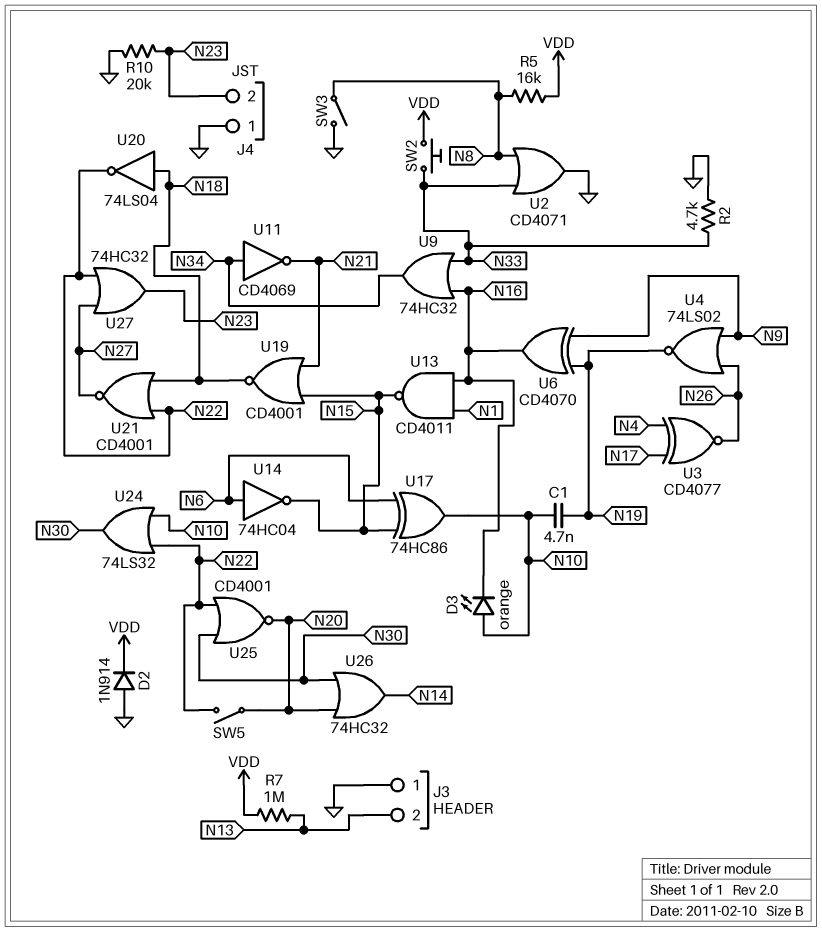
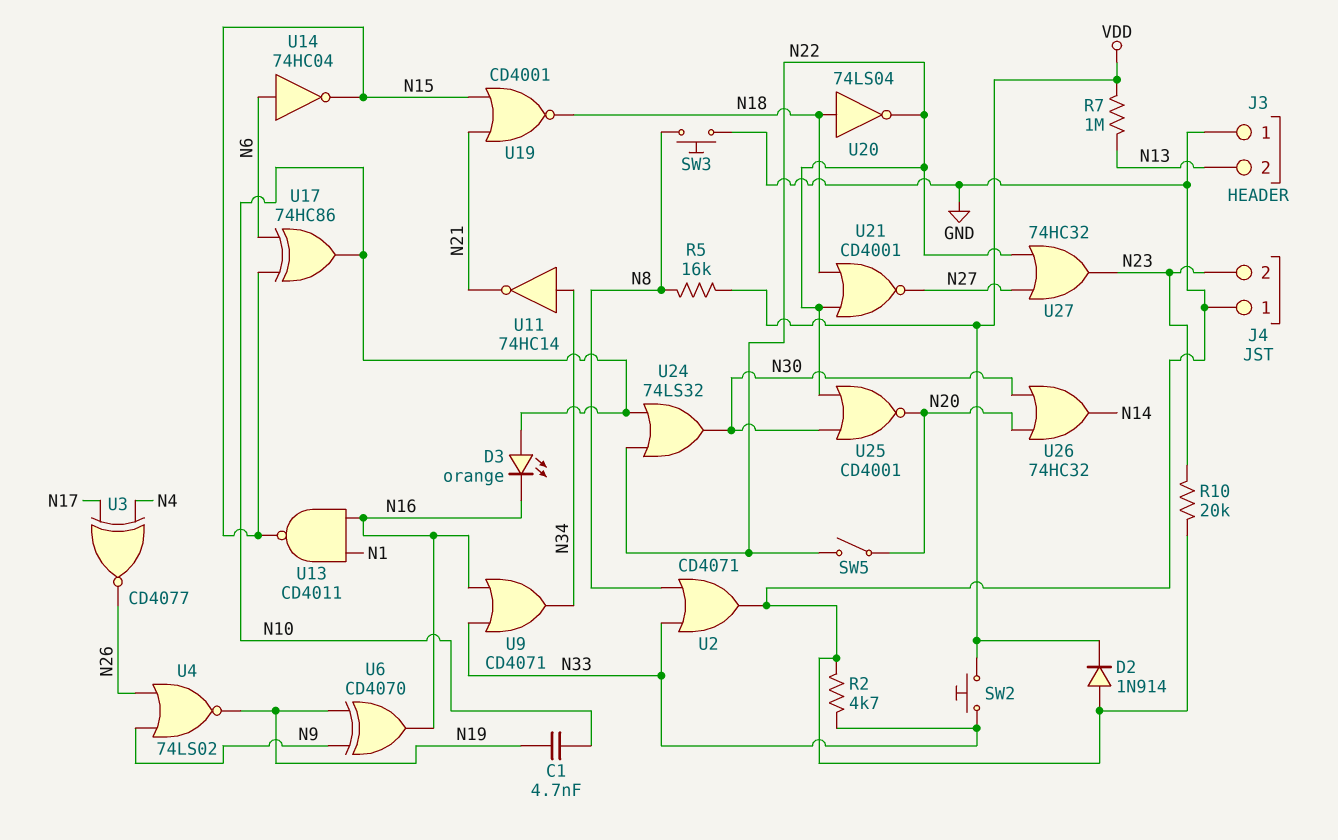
SW3: switch (GND, N8) -> button (GND, N8)
U9: OR 74HC32 (in N16, in N33, out N34) -> OR CD4071 (in N16, in N33, out N34)
U11: NOT CD4069 (in N34, out N21) -> NOT 74HC14 (in N34, out N21)

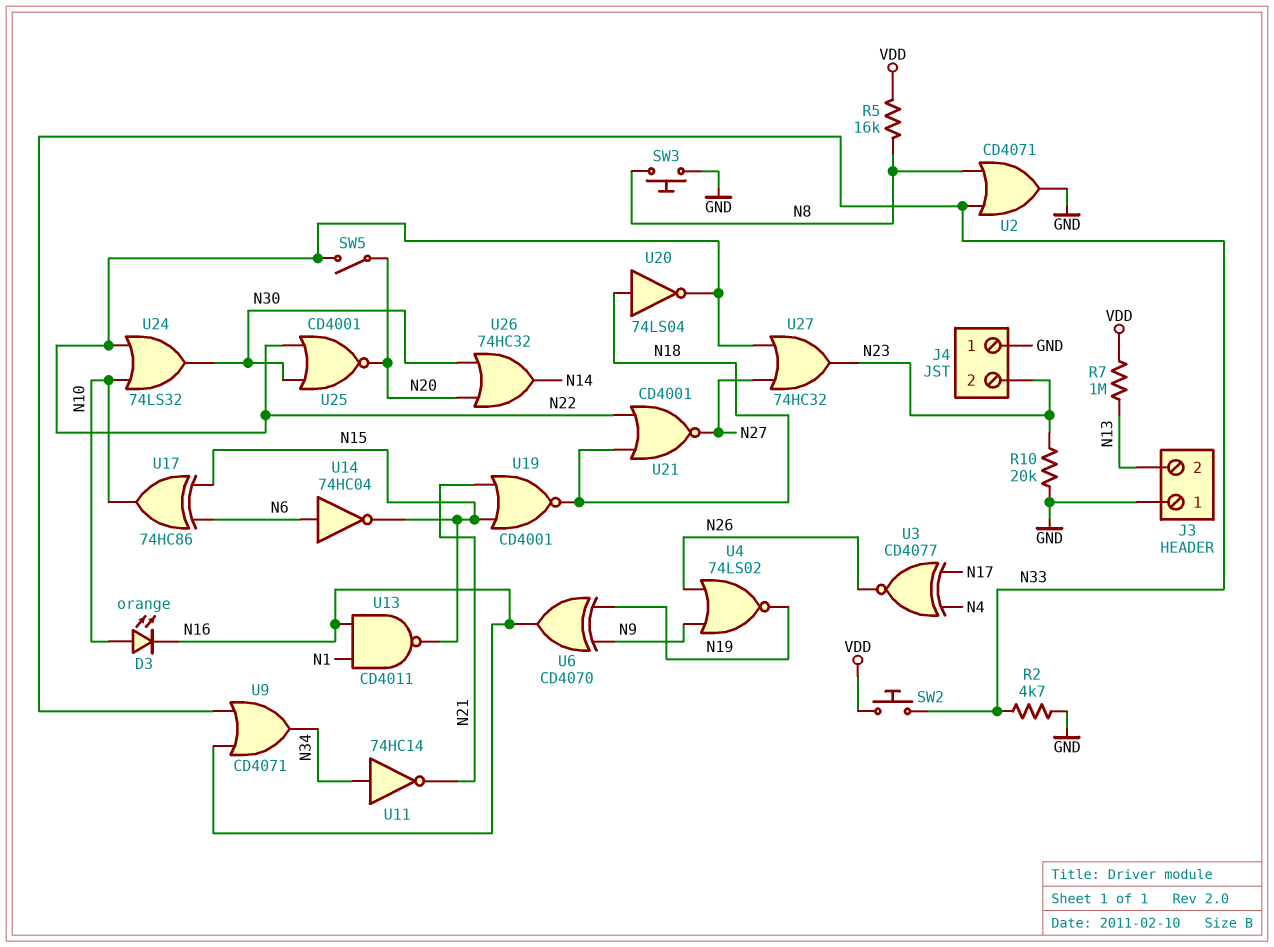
C1: 4.7nF (N10, N19) -> none
D2: diode 1N914 (A GND, K VDD) -> none

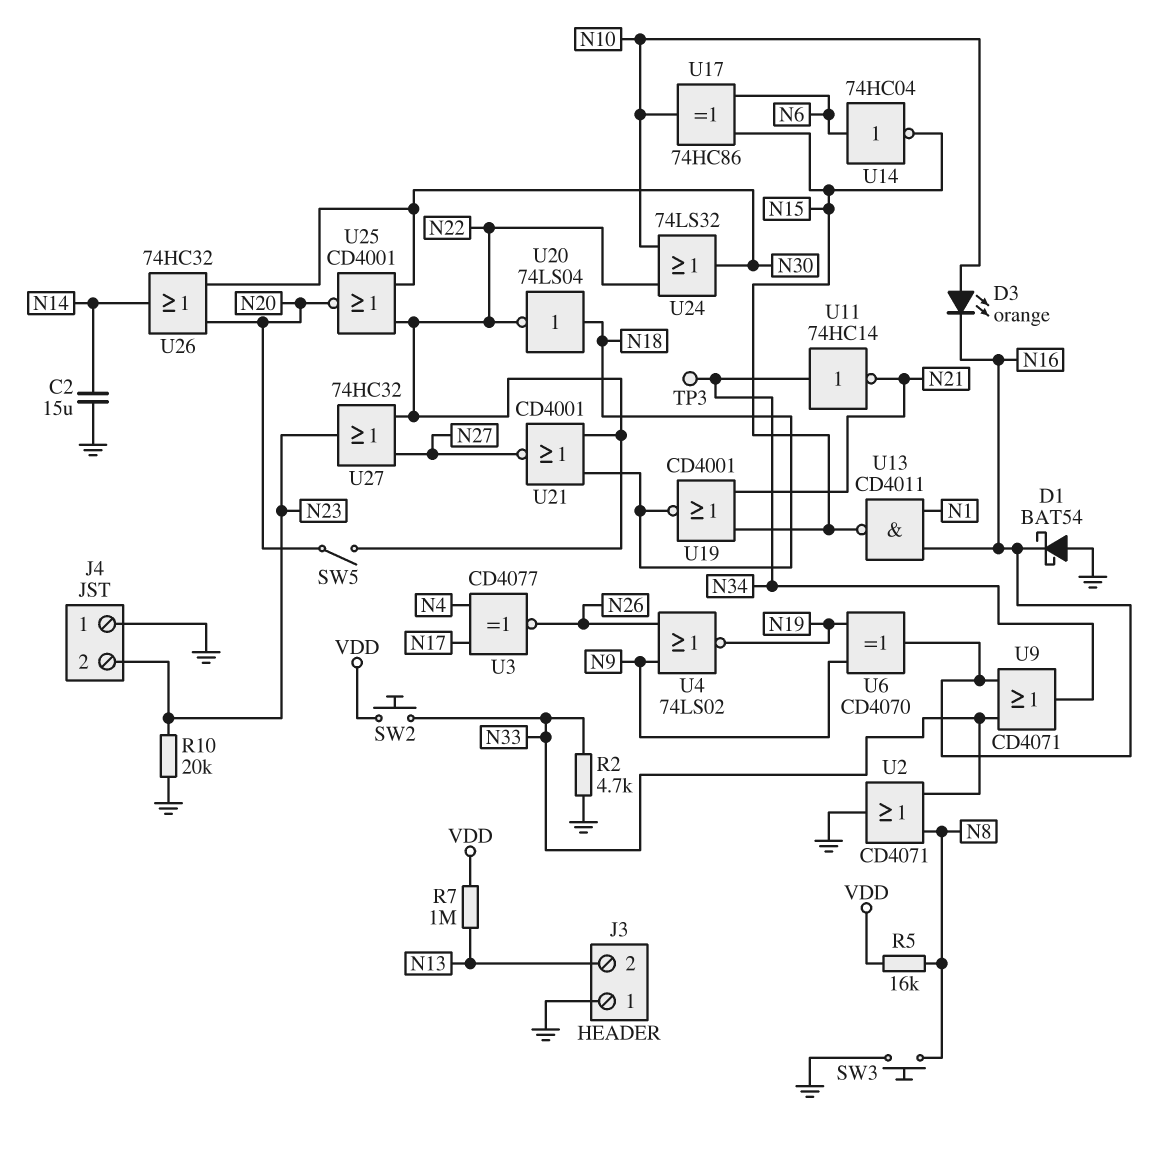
C2: none -> 15uF (GND, N14)
D1: none -> schottky BAT54 (A GND, K N16)
TP3: none -> test point (N34)

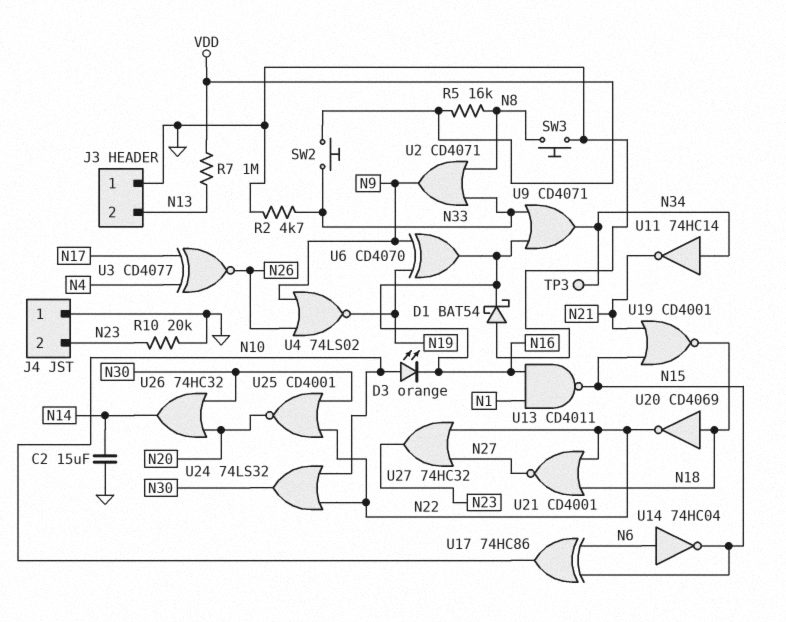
SW5: switch (N20, N22) -> none
U2: OR CD4071 (in N8, in N33, out GND) -> OR CD4071 (in N8, in N33, out N9)
U20: NOT 74LS04 (in N18, out N22) -> NOT CD4069 (in N18, out N22)

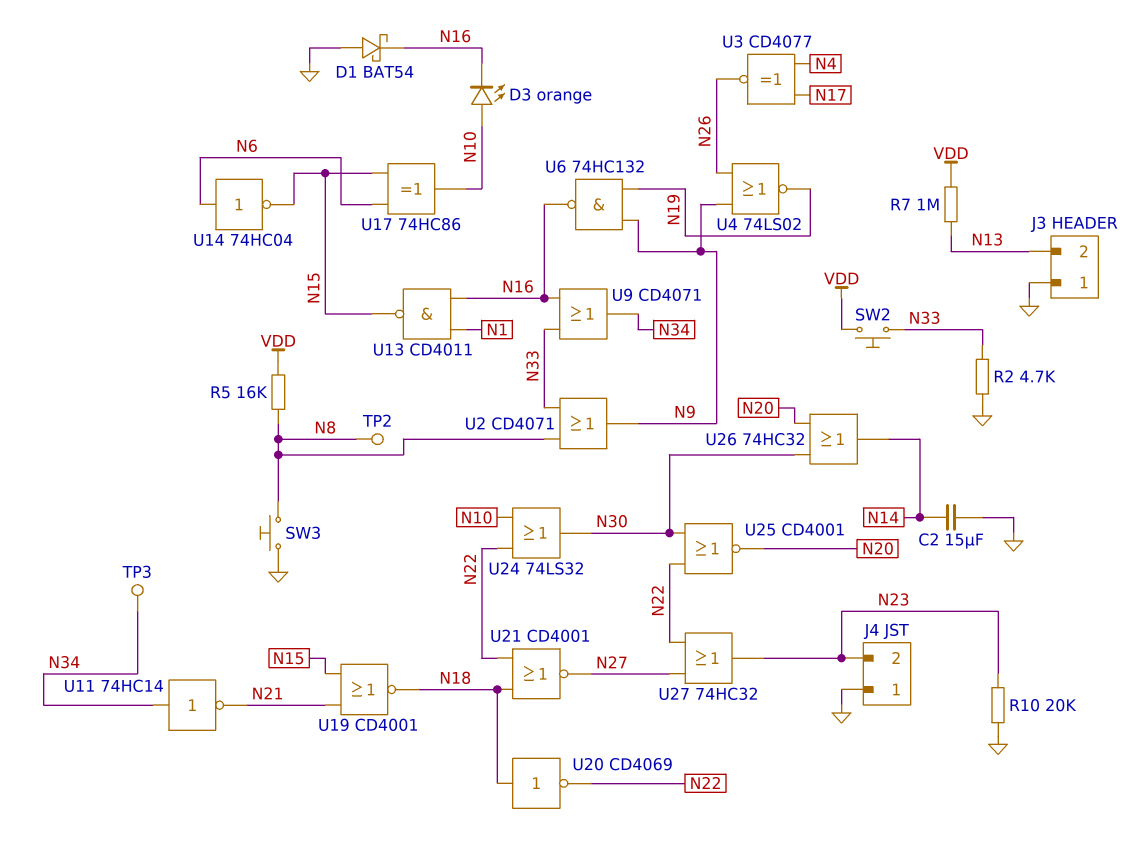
TP2: none -> test point (N8)
U6: XOR CD4070 (in N9, in N19, out N16) -> NAND 74HC132 (in N9, in N19, out N16)

